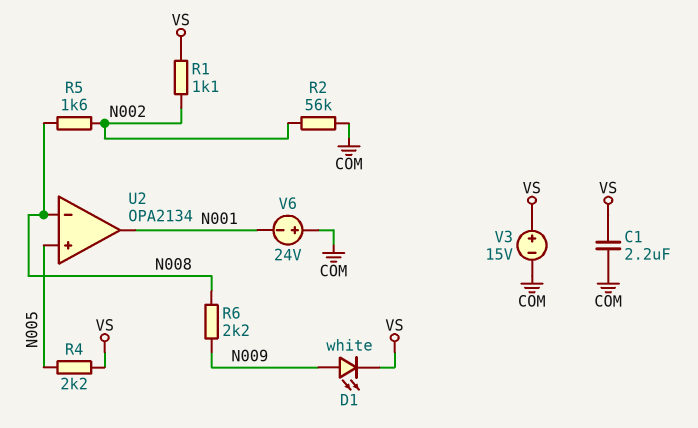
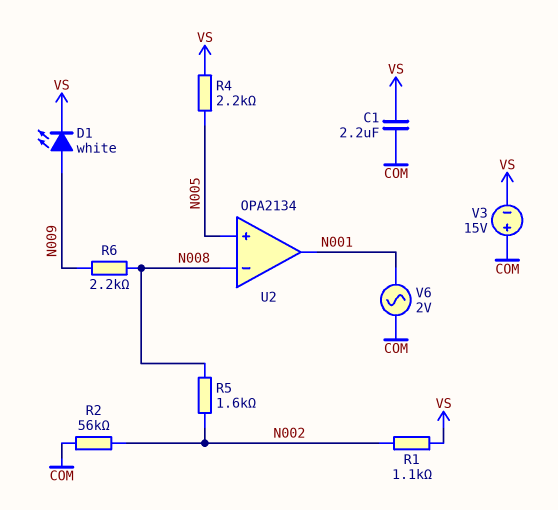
V3: 15V (plus VS, minus COM) -> 15V (plus COM, minus VS)
V6: 24V (plus COM, minus N001) -> AC 2V (COM, N001)

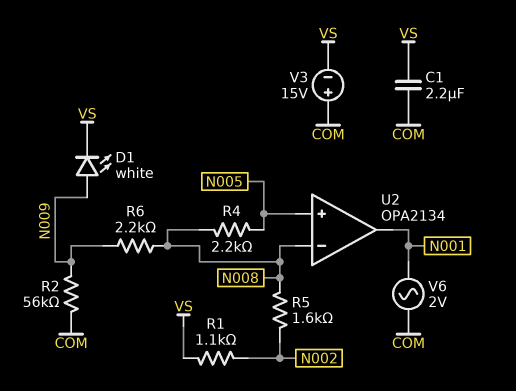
R2: 56k (COM, N002) -> 56k (COM, N009)
R4: 2.2k (N005, VS) -> 2.2k (N005, N008)

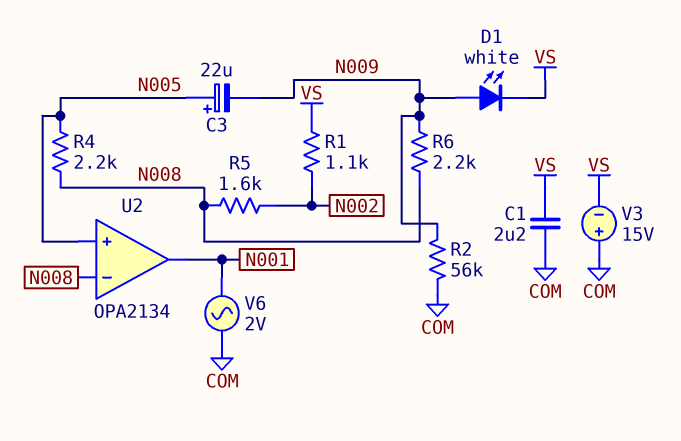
C3: none -> 22uF (plus N005, minus N009)

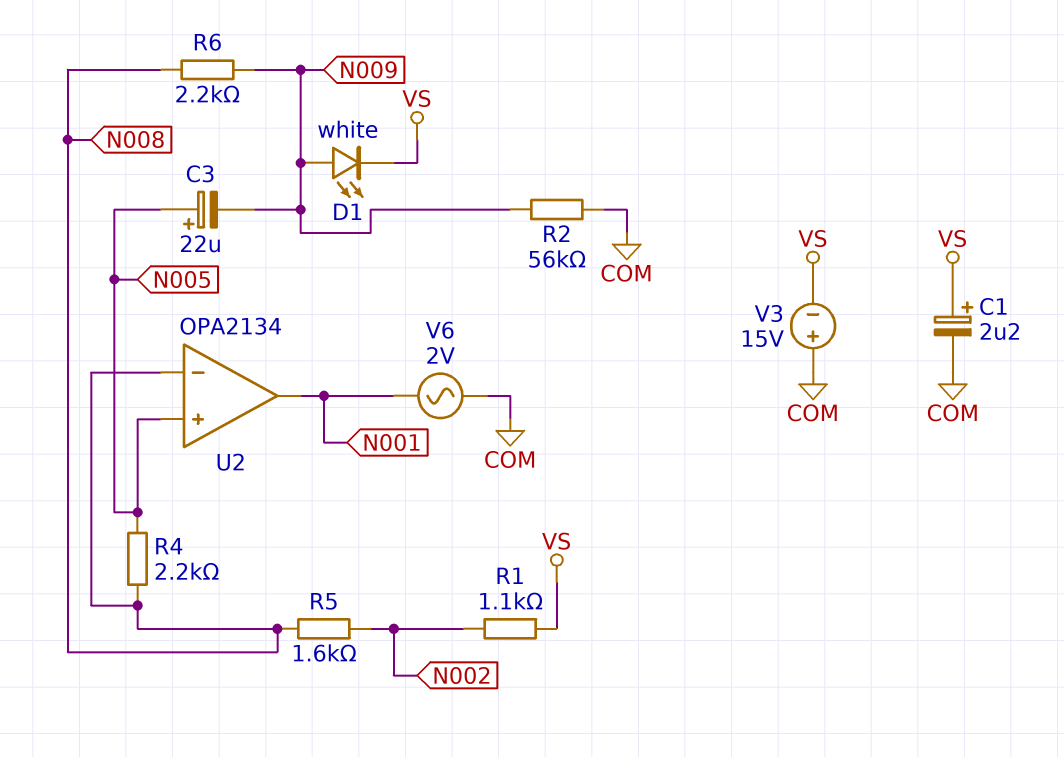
C1: 2.2uF (COM, VS) -> 2.2uF (plus VS, minus COM)

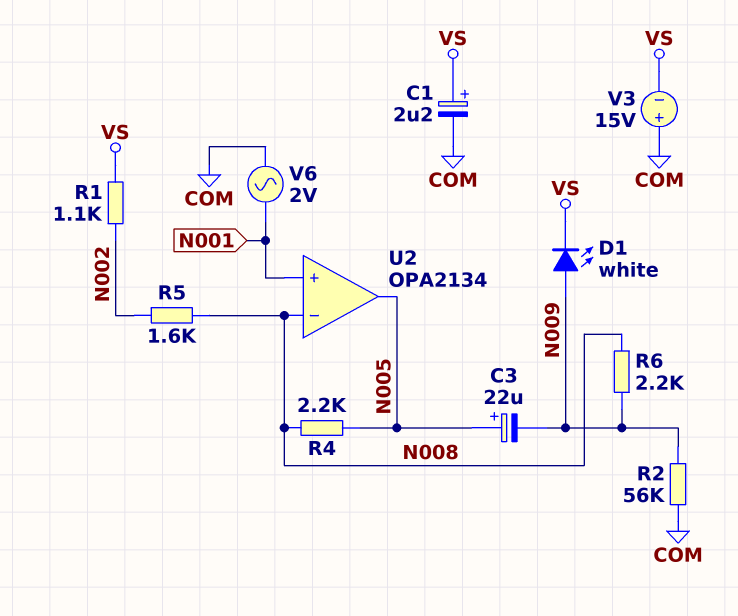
U2 pin in+: N005 -> N001
U2 pin out: N001 -> N005

